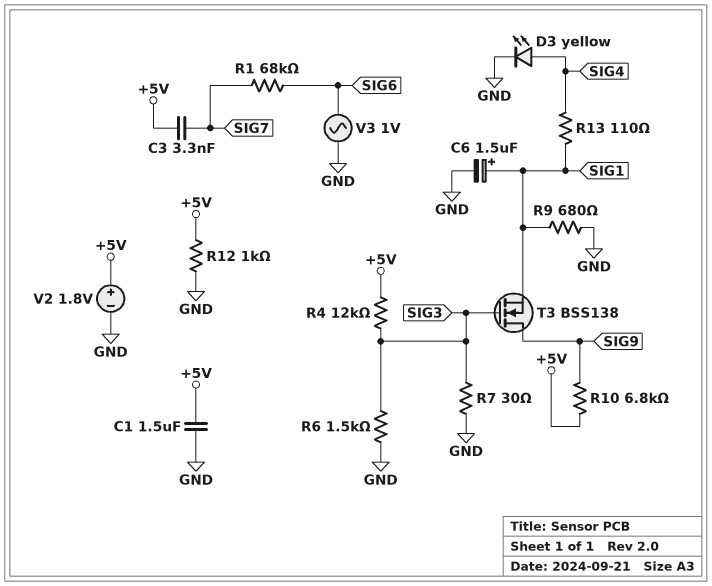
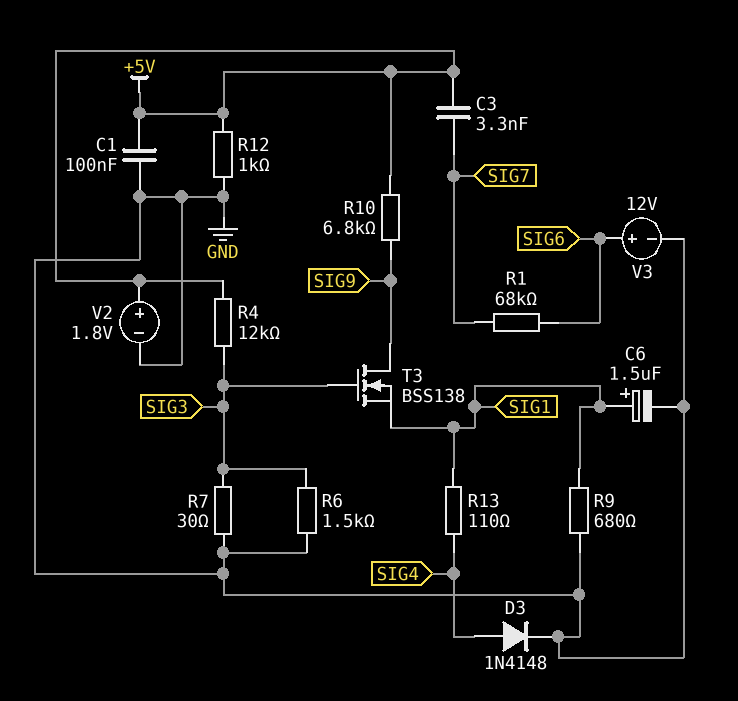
C1: 1.5uF (+5V, GND) -> 100nF (+5V, GND)
D3: LED yellow (A SIG4, K GND) -> diode 1N4148 (A SIG4, K GND)
V3: AC 1V (GND, SIG6) -> 12V (plus SIG6, minus GND)

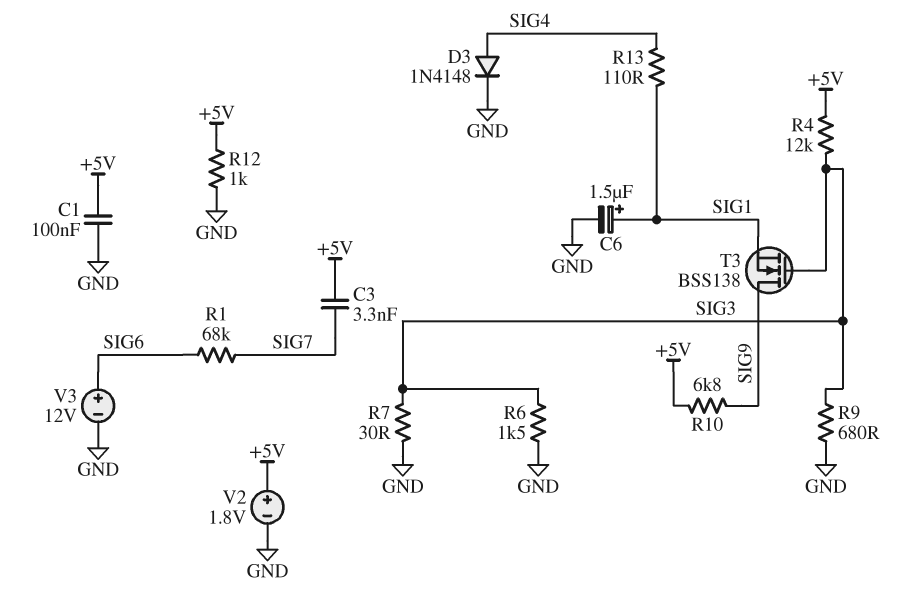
R9: 680 (GND, SIG1) -> 680 (GND, SIG3)

